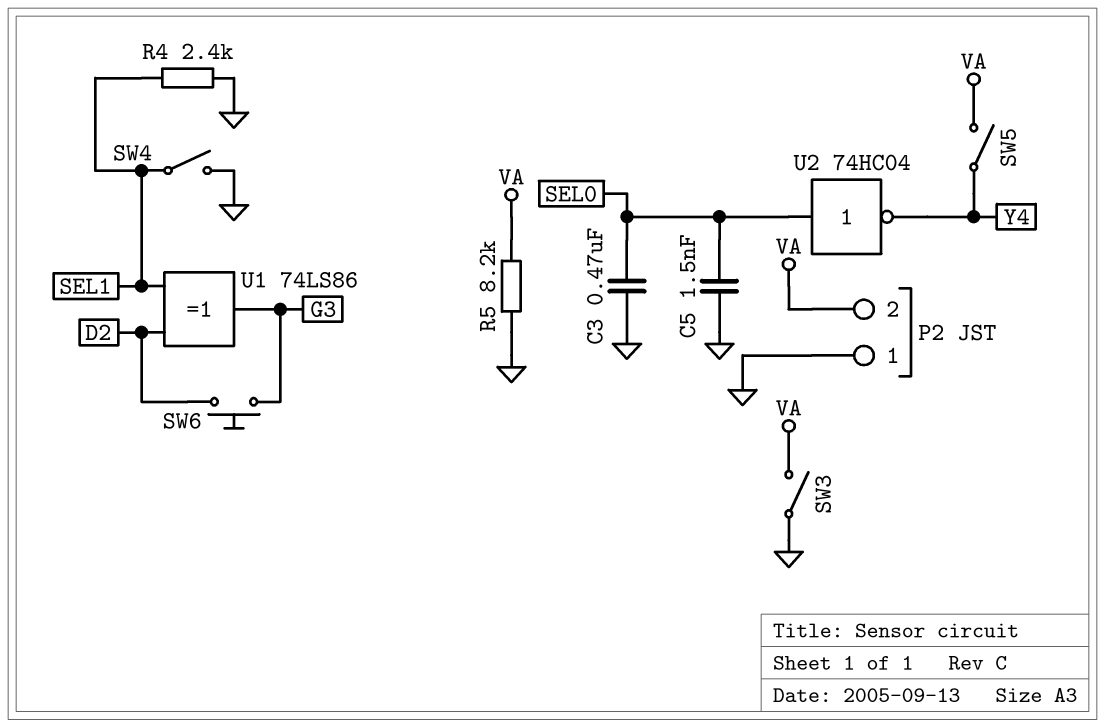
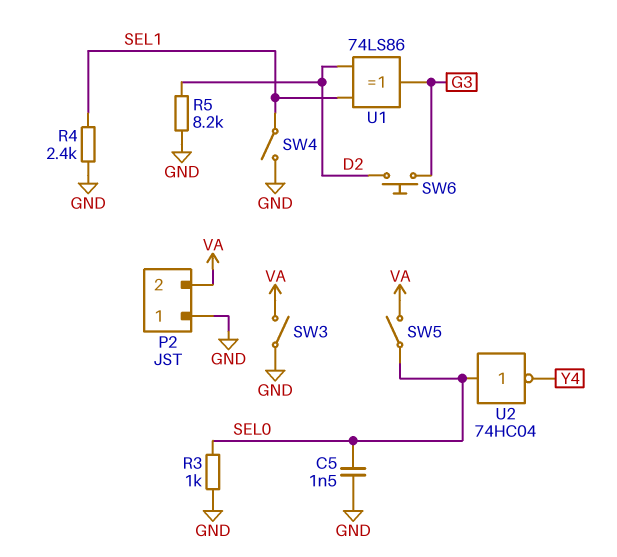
C3: 470nF (GND, SEL0) -> none
R3: none -> 1k (GND, SEL0)
R5: 8.2k (GND, VA) -> 8.2k (D2, GND)
SW5: switch (VA, Y4) -> switch (SEL0, VA)

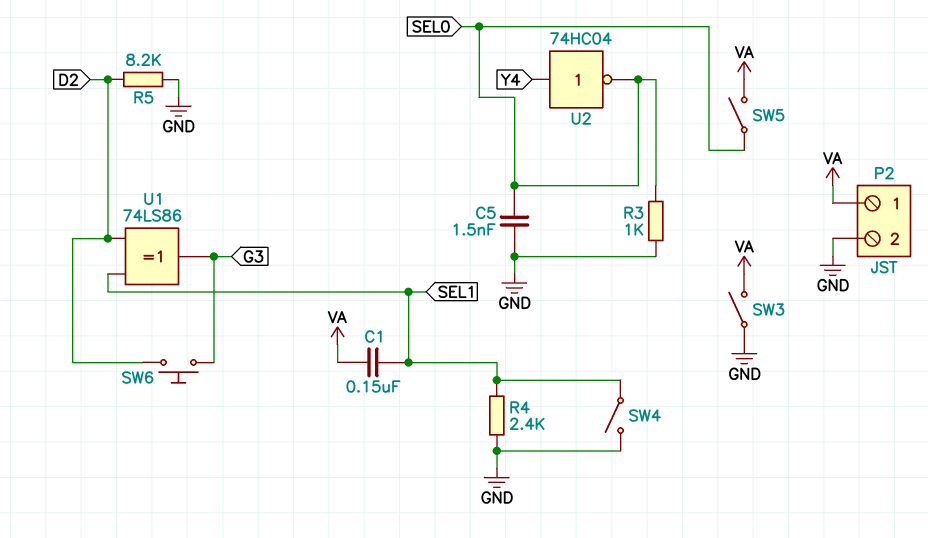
C1: none -> 150nF (SEL1, VA)
P2 pin 1: GND -> VA
P2 pin 2: VA -> GND
U2: NOT 74HC04 (in SEL0, out Y4) -> NOT 74HC04 (in Y4, out SEL0)

